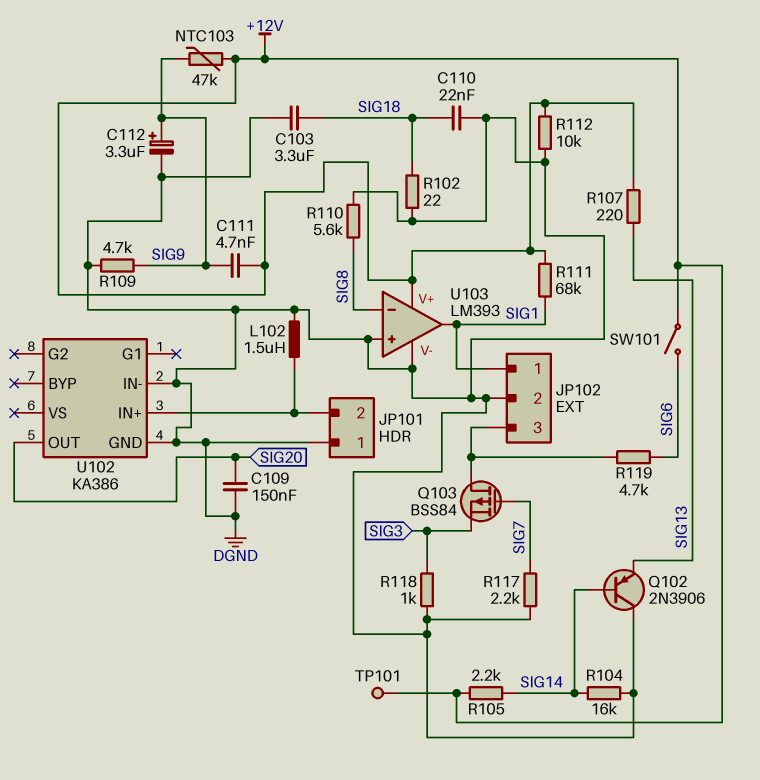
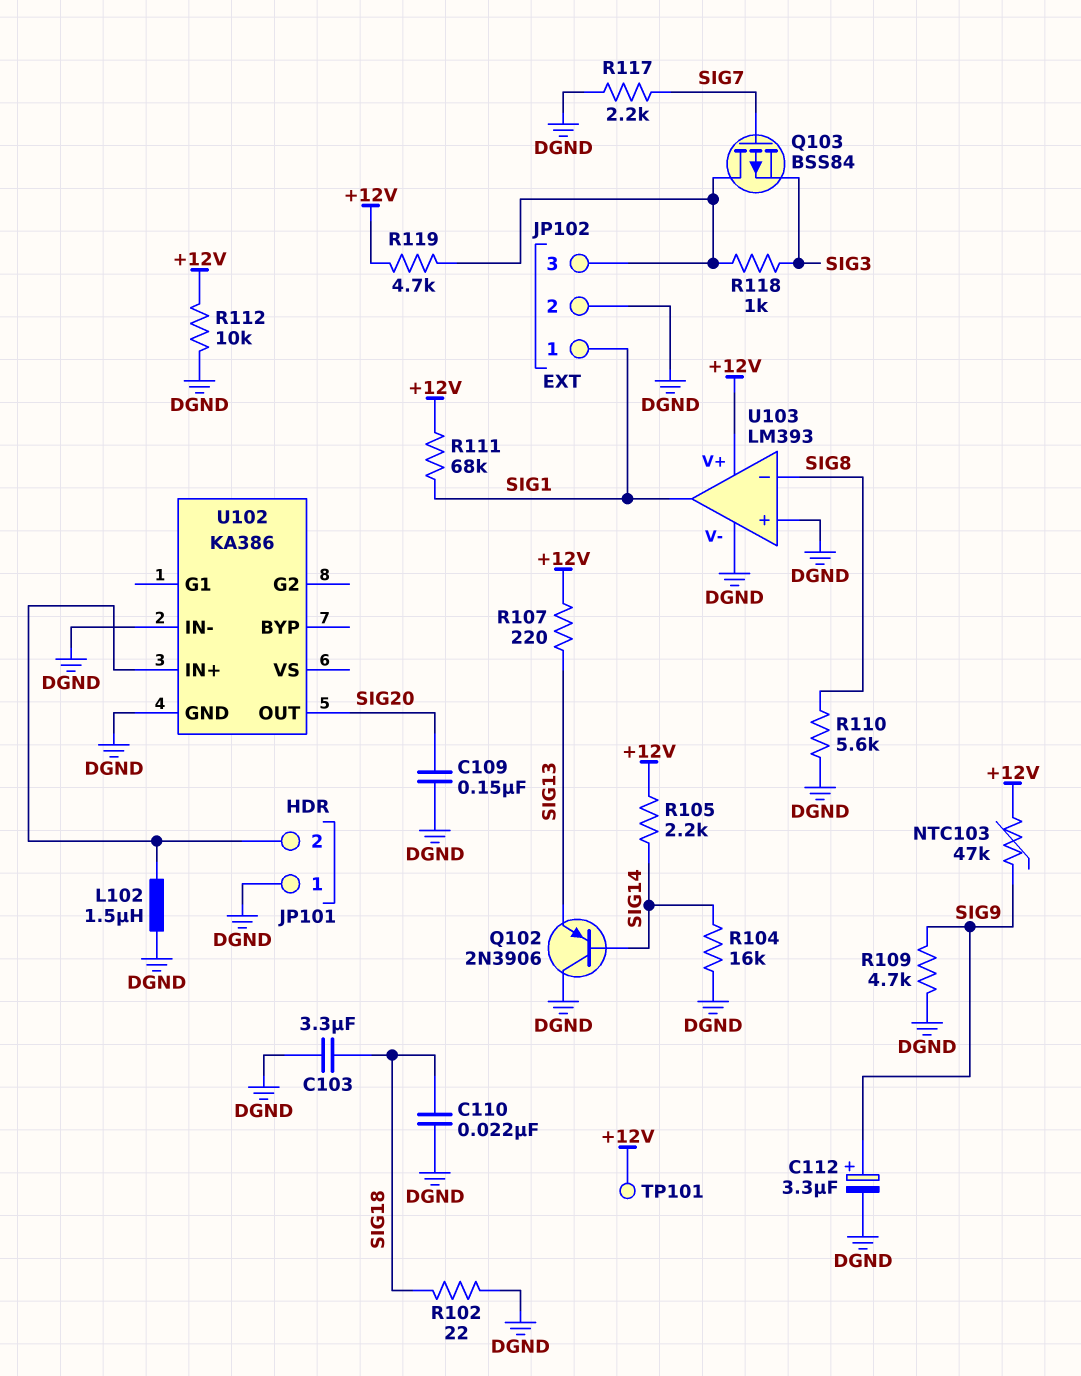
C111: 4.7nF (+12V, SIG9) -> none
R118: 1k (DGND, SIG3) -> 1k (JP102/3, SIG3)
R119: 4.7k (JP102/3, SIG6) -> 4.7k (+12V, JP102/3)
SW101: switch (+12V, SIG6) -> none

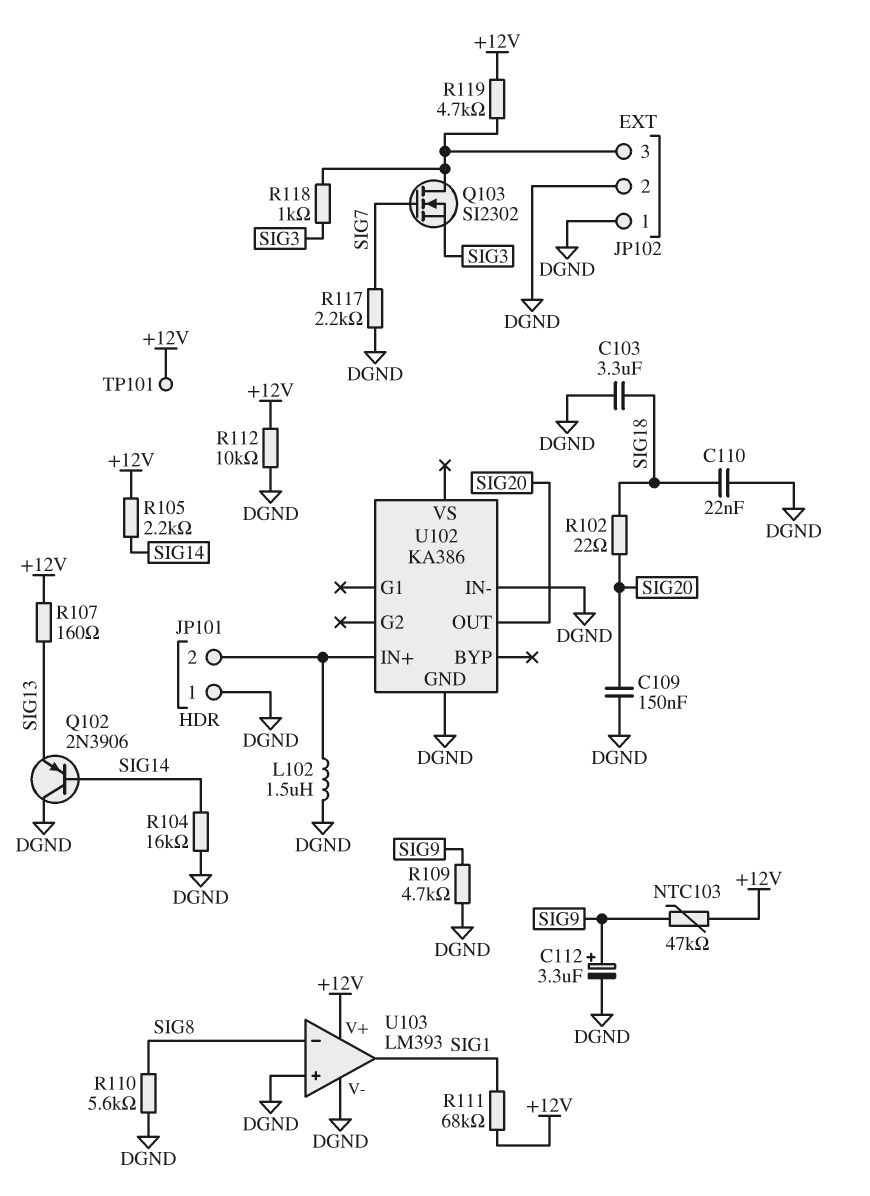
JP102 pin 1: SIG1 -> DGND
Q103: PMOS BSS84 (G SIG7, D JP102/3, S SIG3) -> NMOS SI2302 (G SIG7, D JP102/3, S SIG3)
R102: 22 (DGND, SIG18) -> 22 (SIG18, SIG20)
R107: 220 (+12V, SIG13) -> 160 (+12V, SIG13)

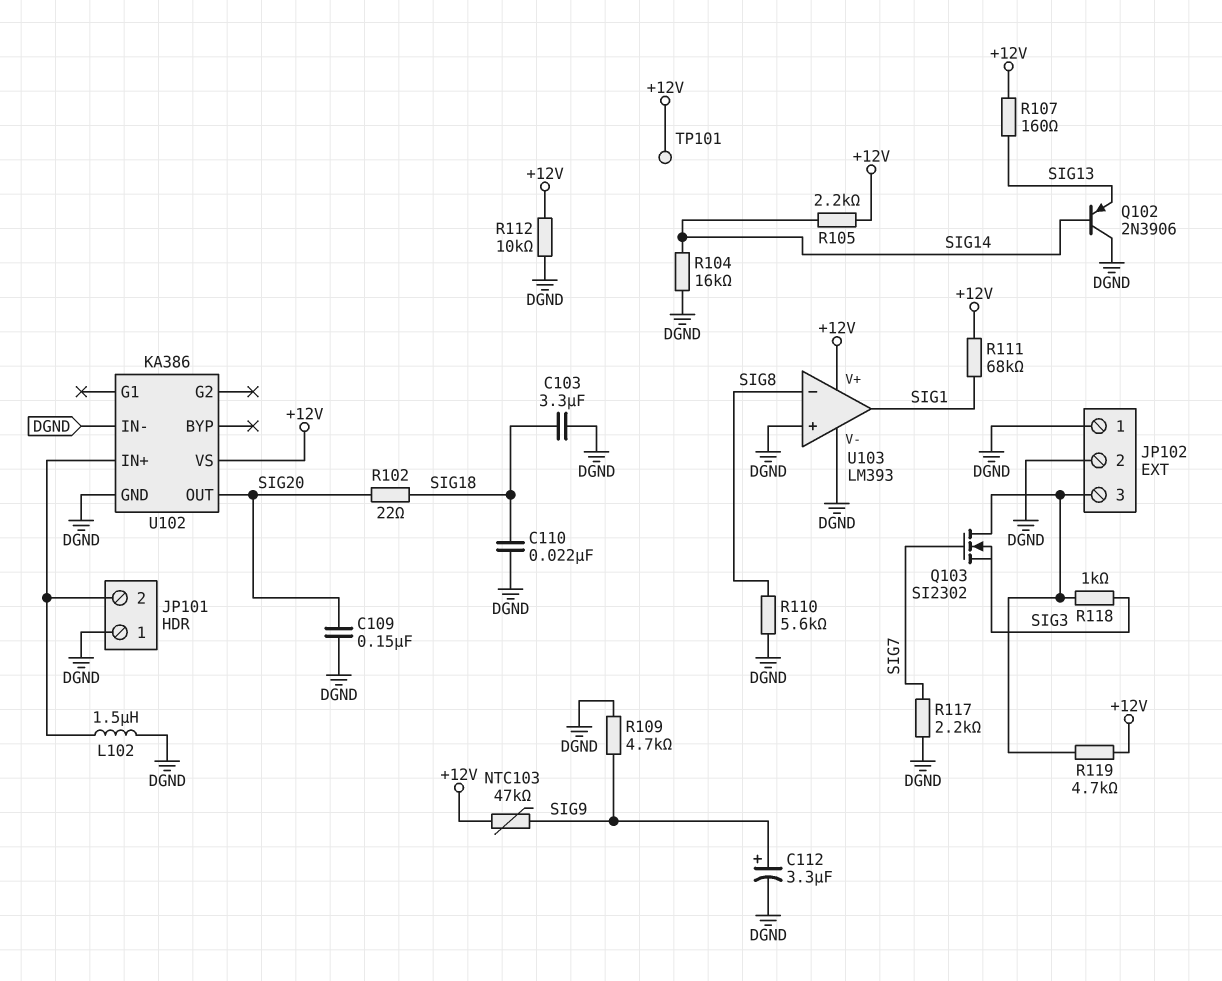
U102 pin VS: none -> +12V

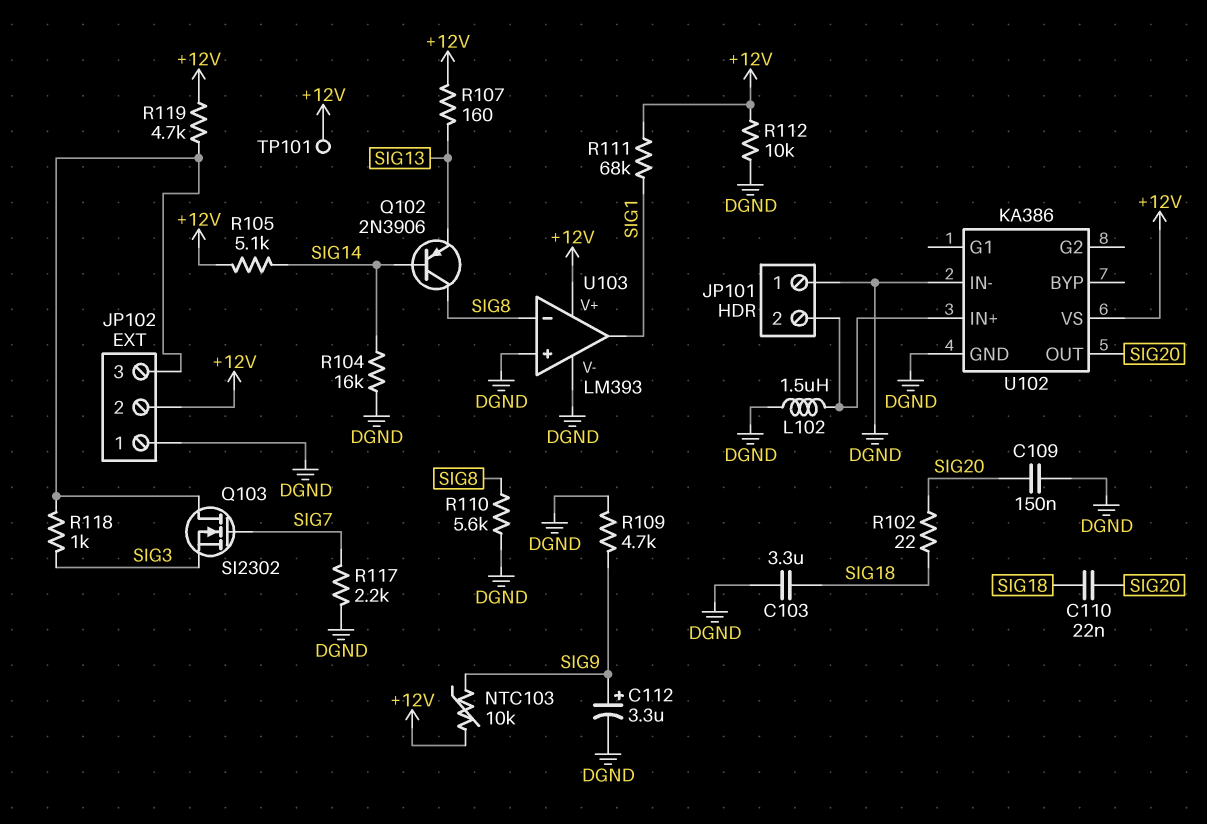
C110: 22nF (DGND, SIG18) -> 22nF (SIG18, SIG20)
JP102 pin 2: DGND -> +12V
NTC103: 47k (+12V, SIG9) -> 10k (+12V, SIG9)
Q102: PNP 2N3906 (B SIG14, C DGND, E SIG13) -> PNP 2N3906 (B SIG14, C SIG8, E SIG13)
R105: 2.2k (+12V, SIG14) -> 5.1k (+12V, SIG14)

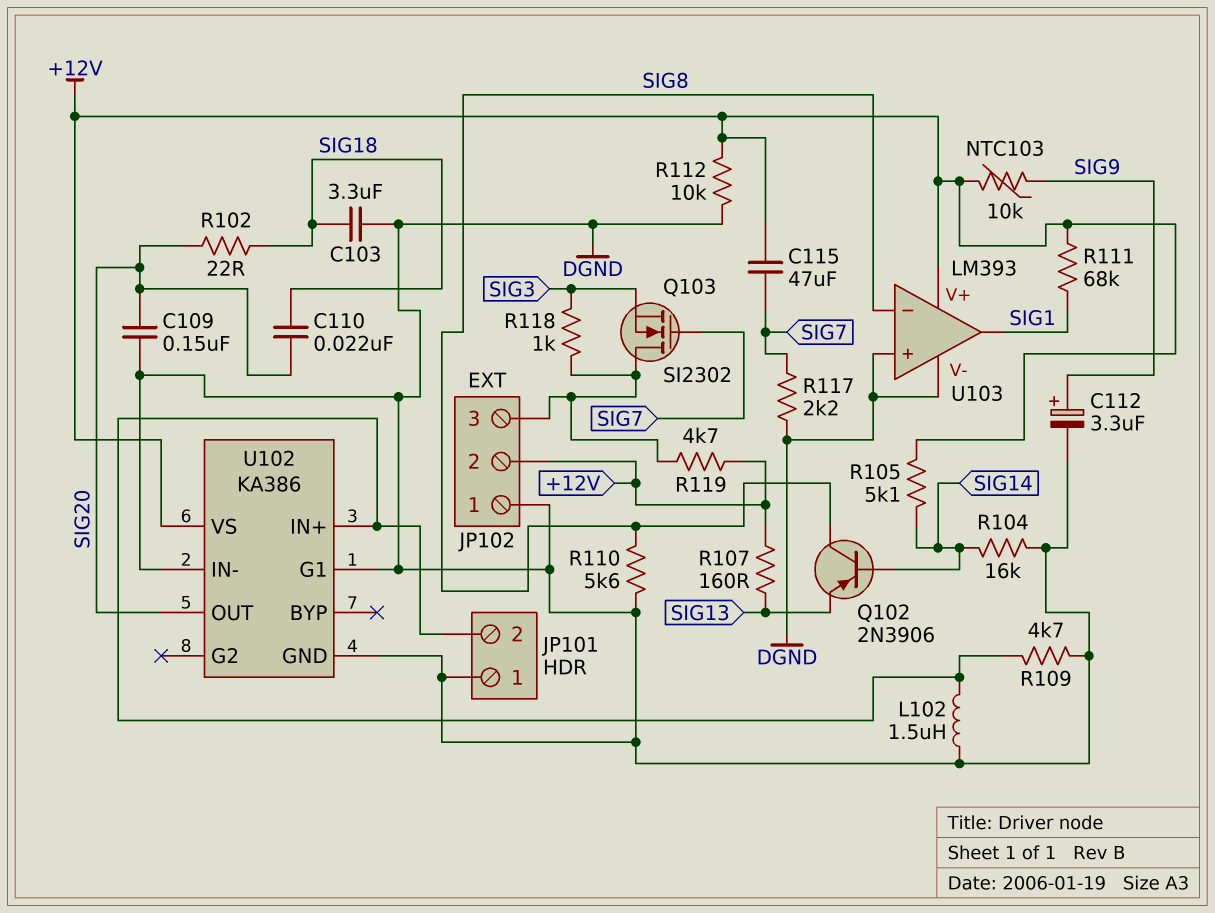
C115: none -> 47uF (+12V, SIG7)
R109: 4.7k (DGND, SIG9) -> 4.7k (DGND, JP101/2)
TP101: test point (+12V) -> none
U102 pin G1: none -> DGND

